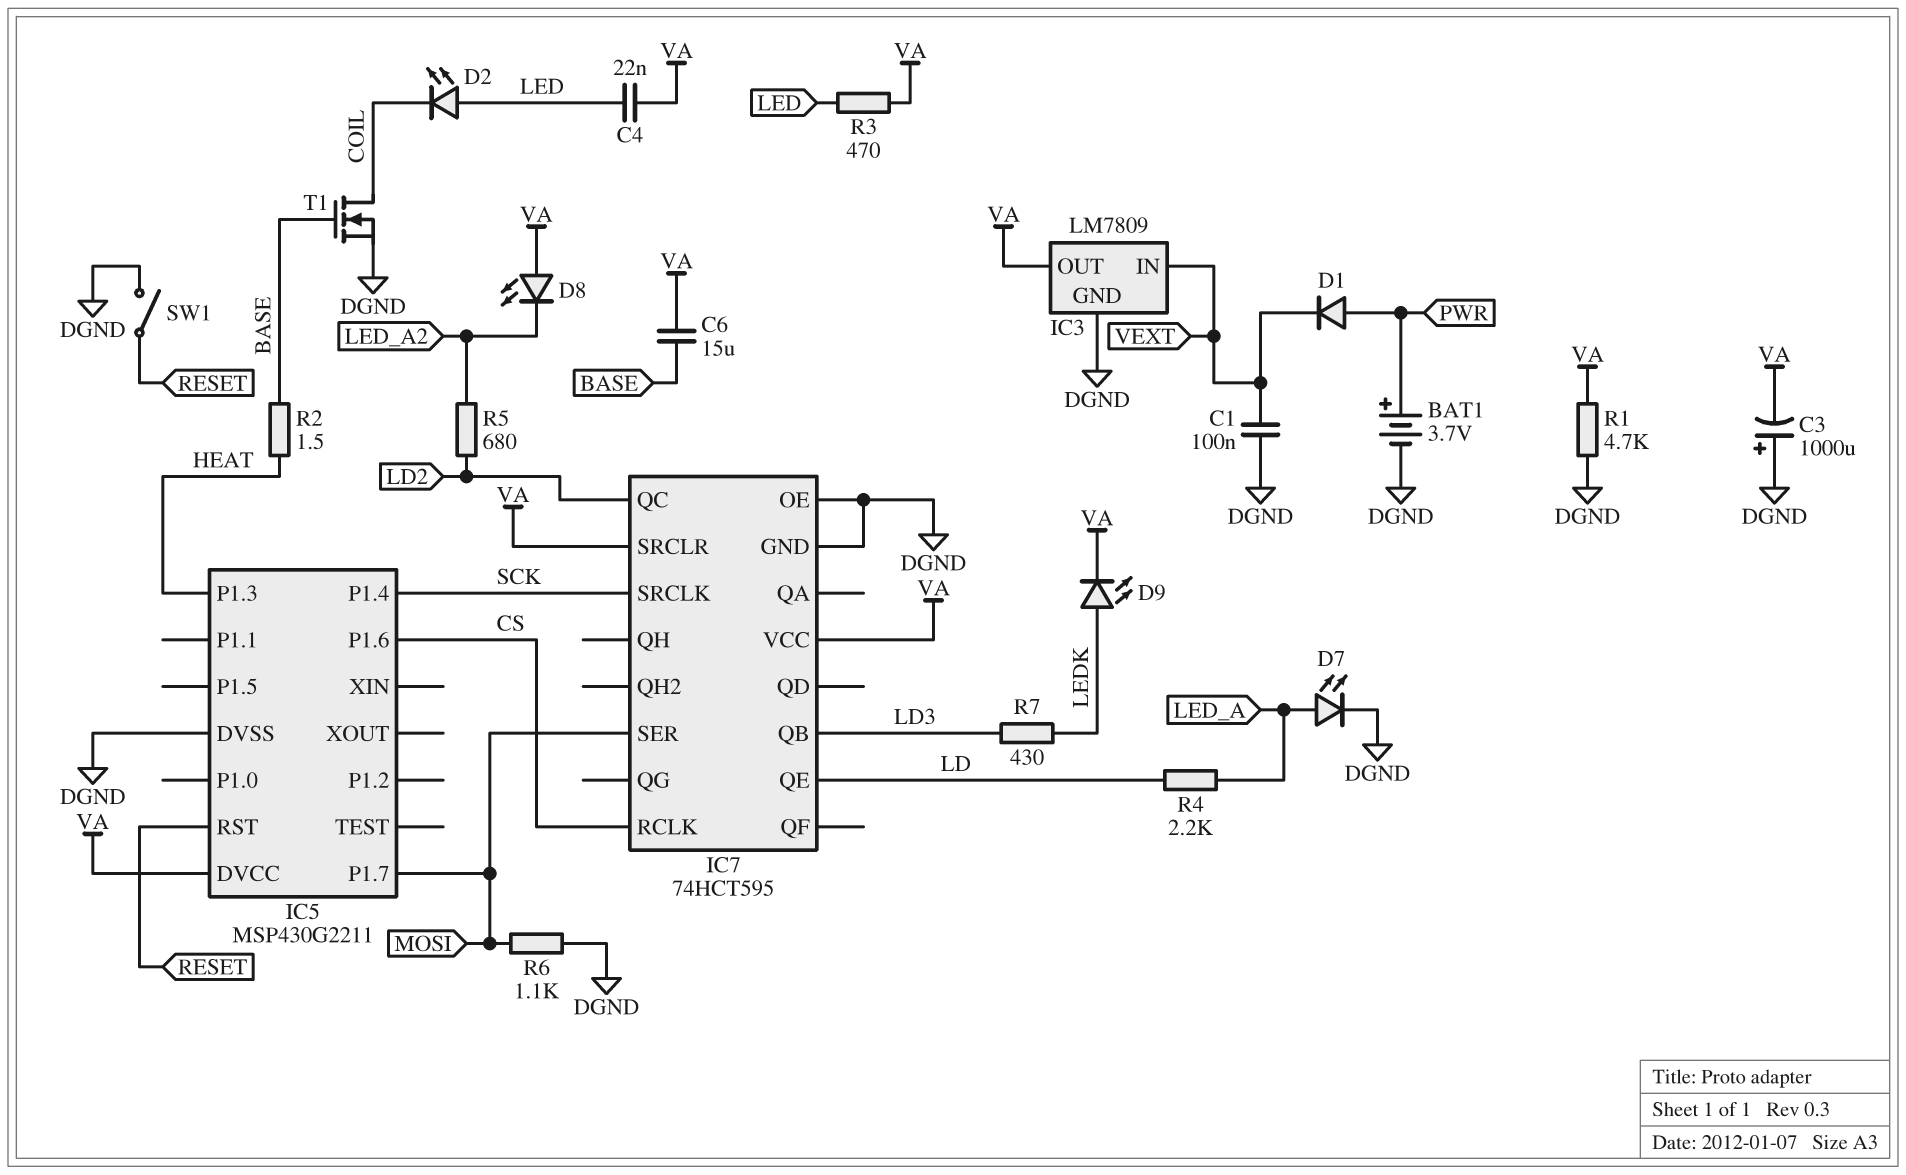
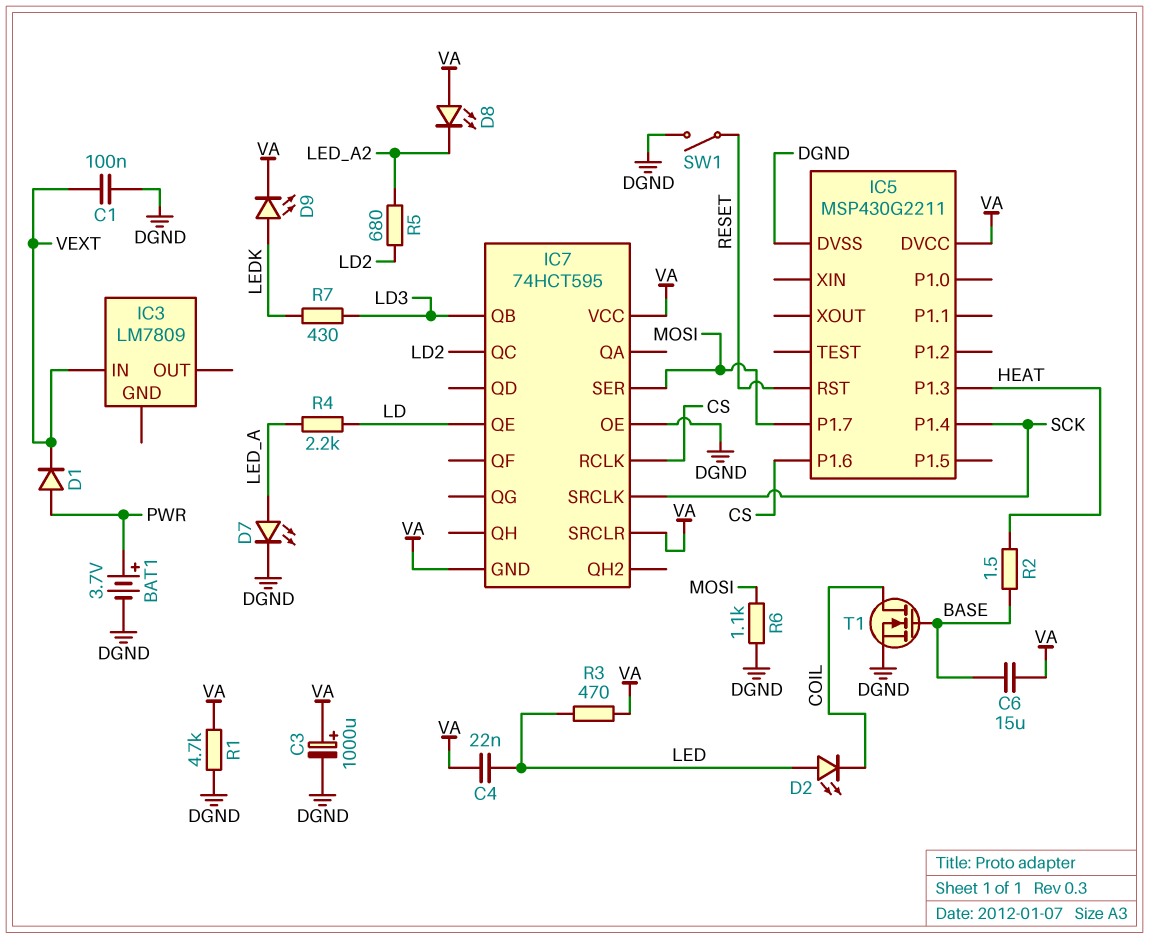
C3: 1000uF (plus DGND, minus VA) -> 1000uF (plus VA, minus DGND)
IC3 pin GND: DGND -> none
IC3 pin OUT: VA -> none
IC7 pin GND: DGND -> VA

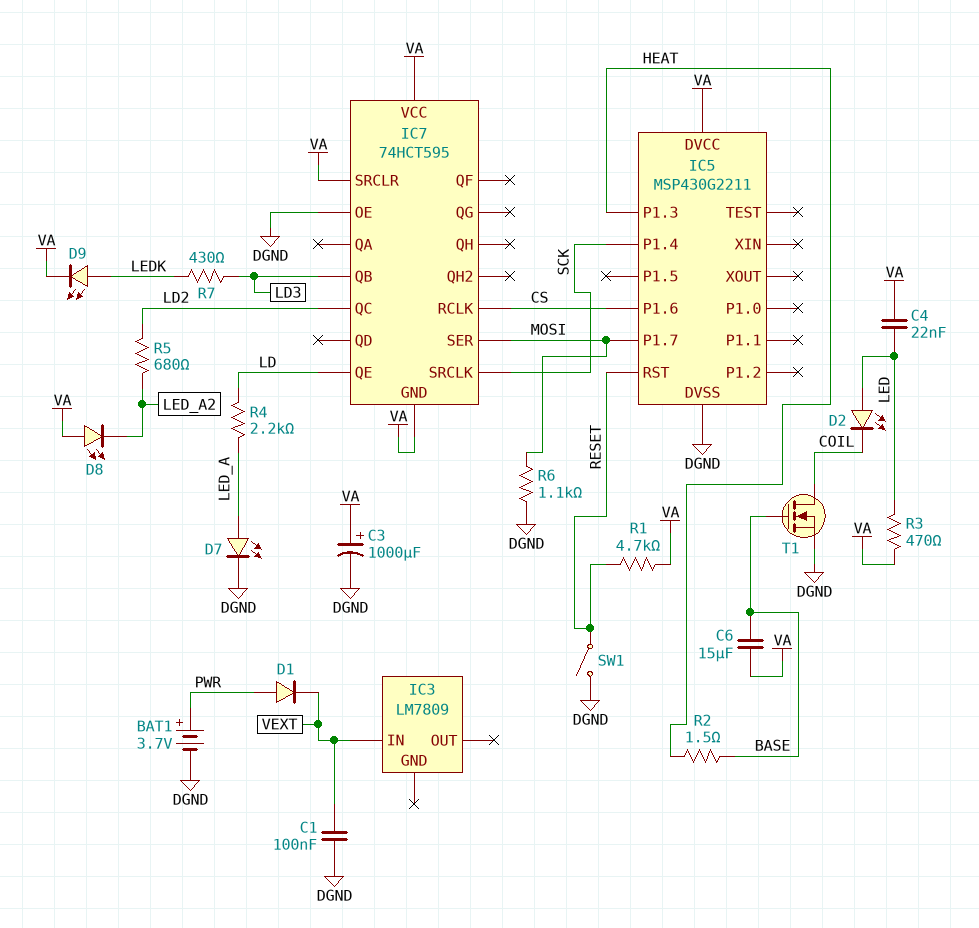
R1: 4.7k (DGND, VA) -> 4.7k (RESET, VA)

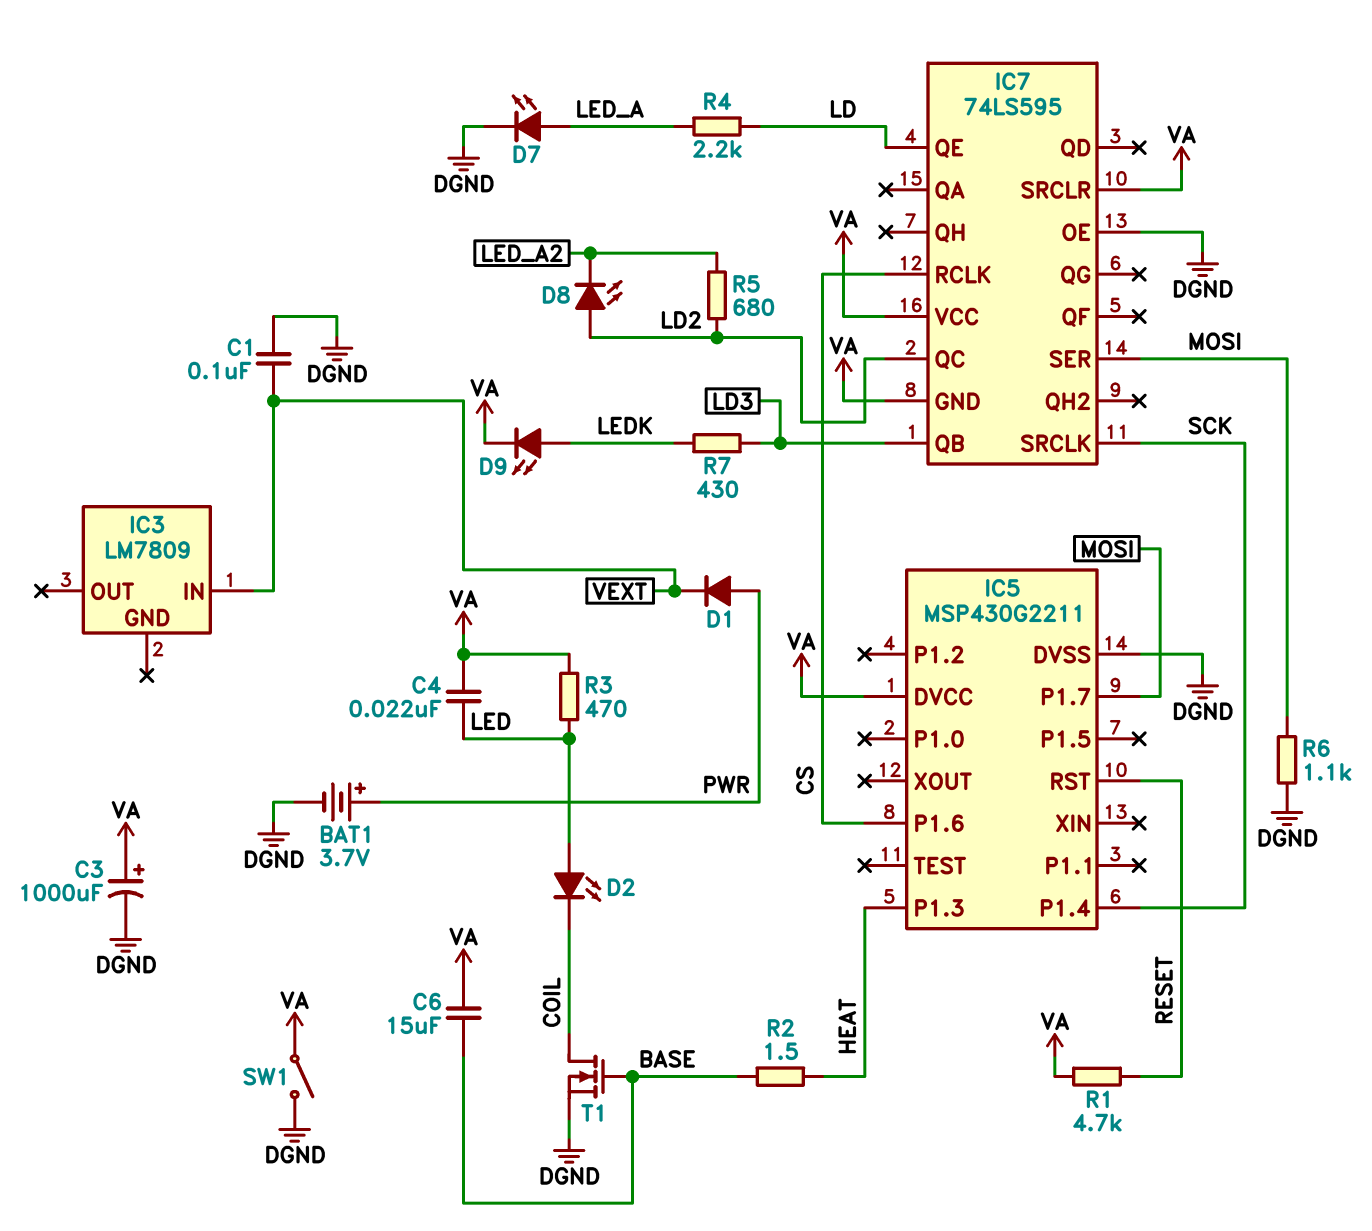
D8: LED (A VA, K LED_A2) -> LED (A LD2, K LED_A2)
IC7: 74HCT595 -> 74LS595
SW1: switch (DGND, RESET) -> switch (DGND, VA)

